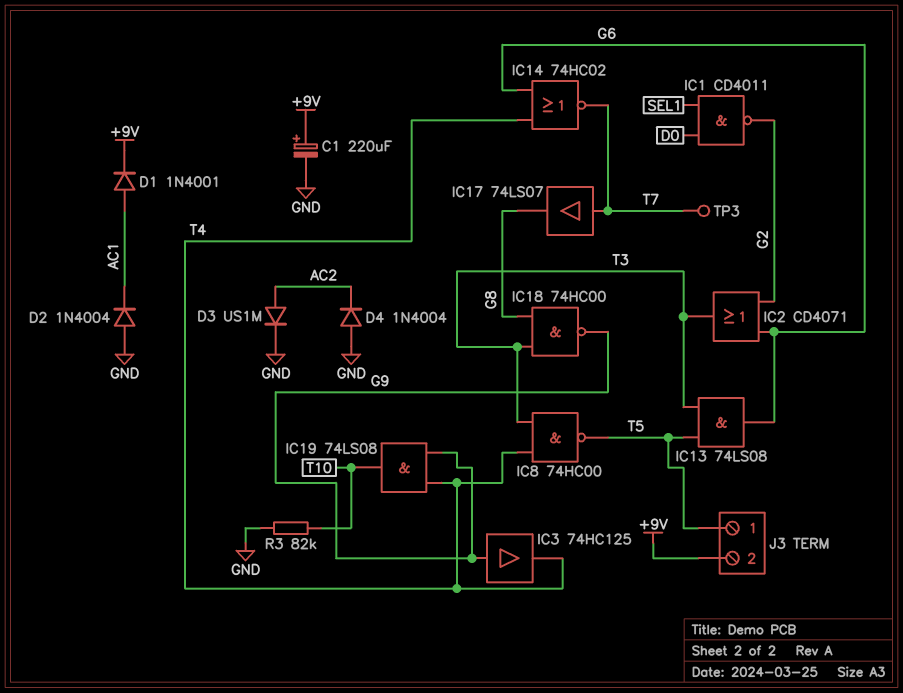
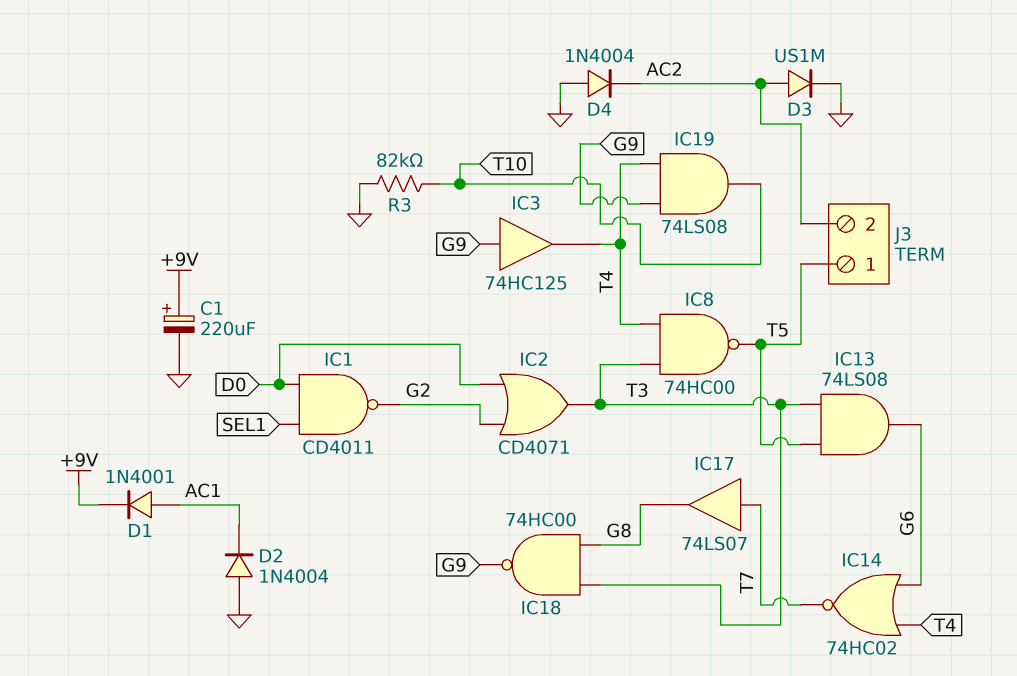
IC2: OR CD4071 (in G2, in G6, out T3) -> OR CD4071 (in D0, in G2, out T3)
J3 pin 2: +9V -> AC2
TP3: test point (T7) -> none

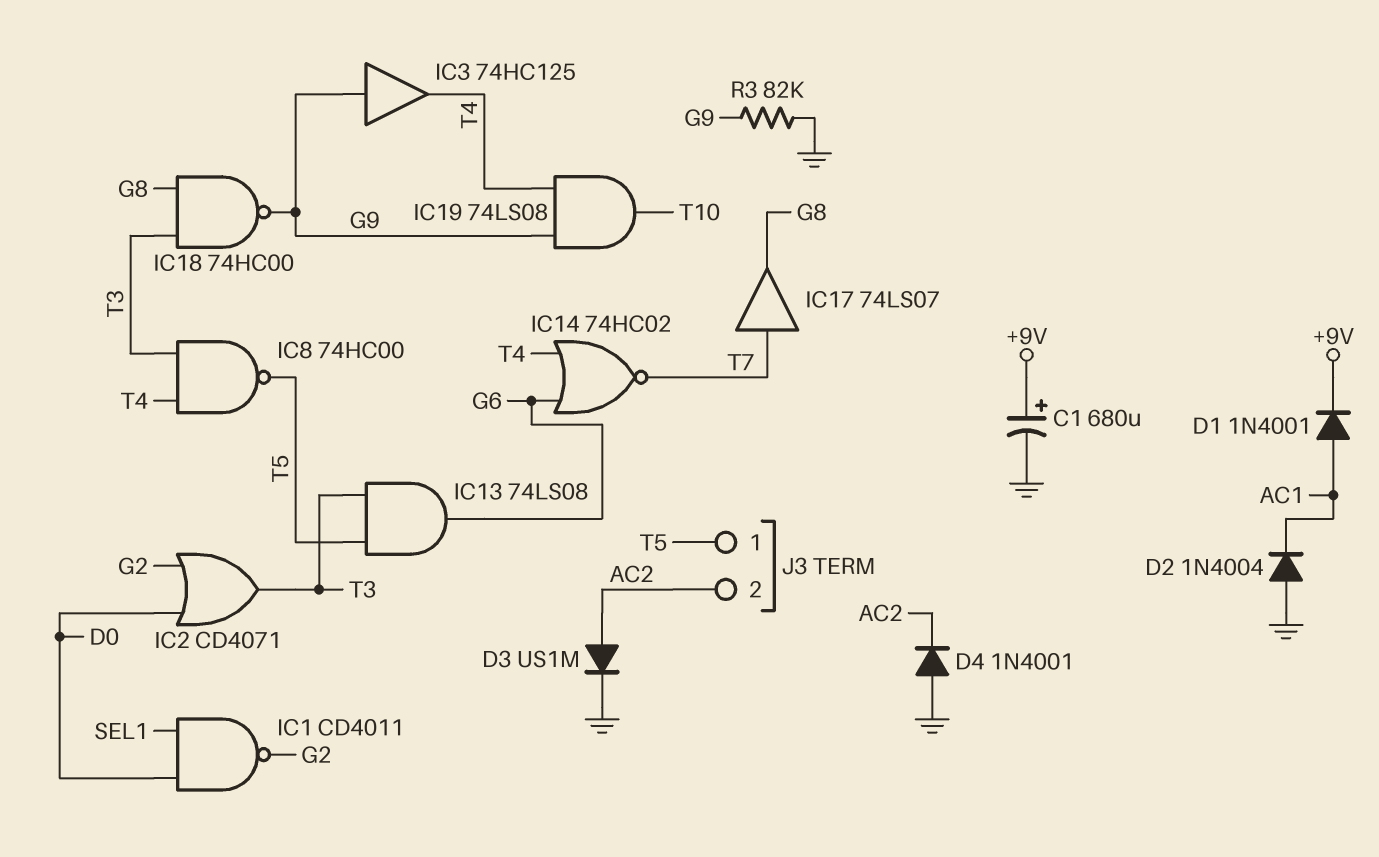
C1: 220uF (plus +9V, minus GND) -> 680uF (plus +9V, minus GND)
D4: diode 1N4004 (A GND, K AC2) -> diode 1N4001 (A GND, K AC2)
R3: 82k (GND, T10) -> 82k (G9, GND)

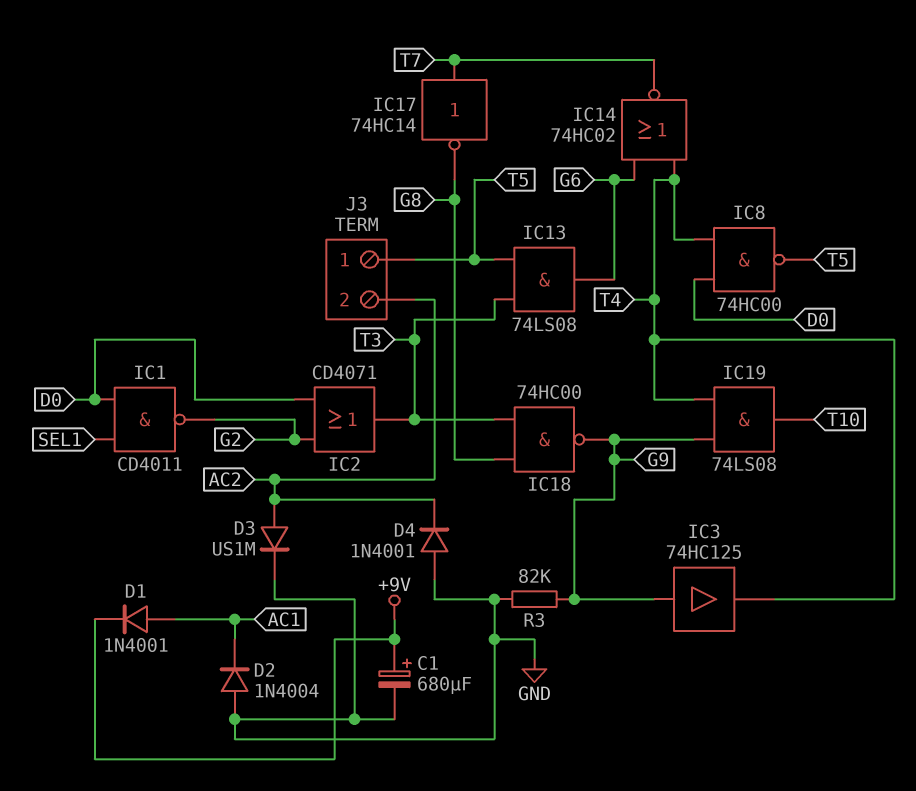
IC8: NAND 74HC00 (in T3, in T4, out T5) -> NAND 74HC00 (in D0, in T4, out T5)
IC17: buffer 74LS07 (in T7, out G8) -> NOT 74HC14 (in T7, out G8)

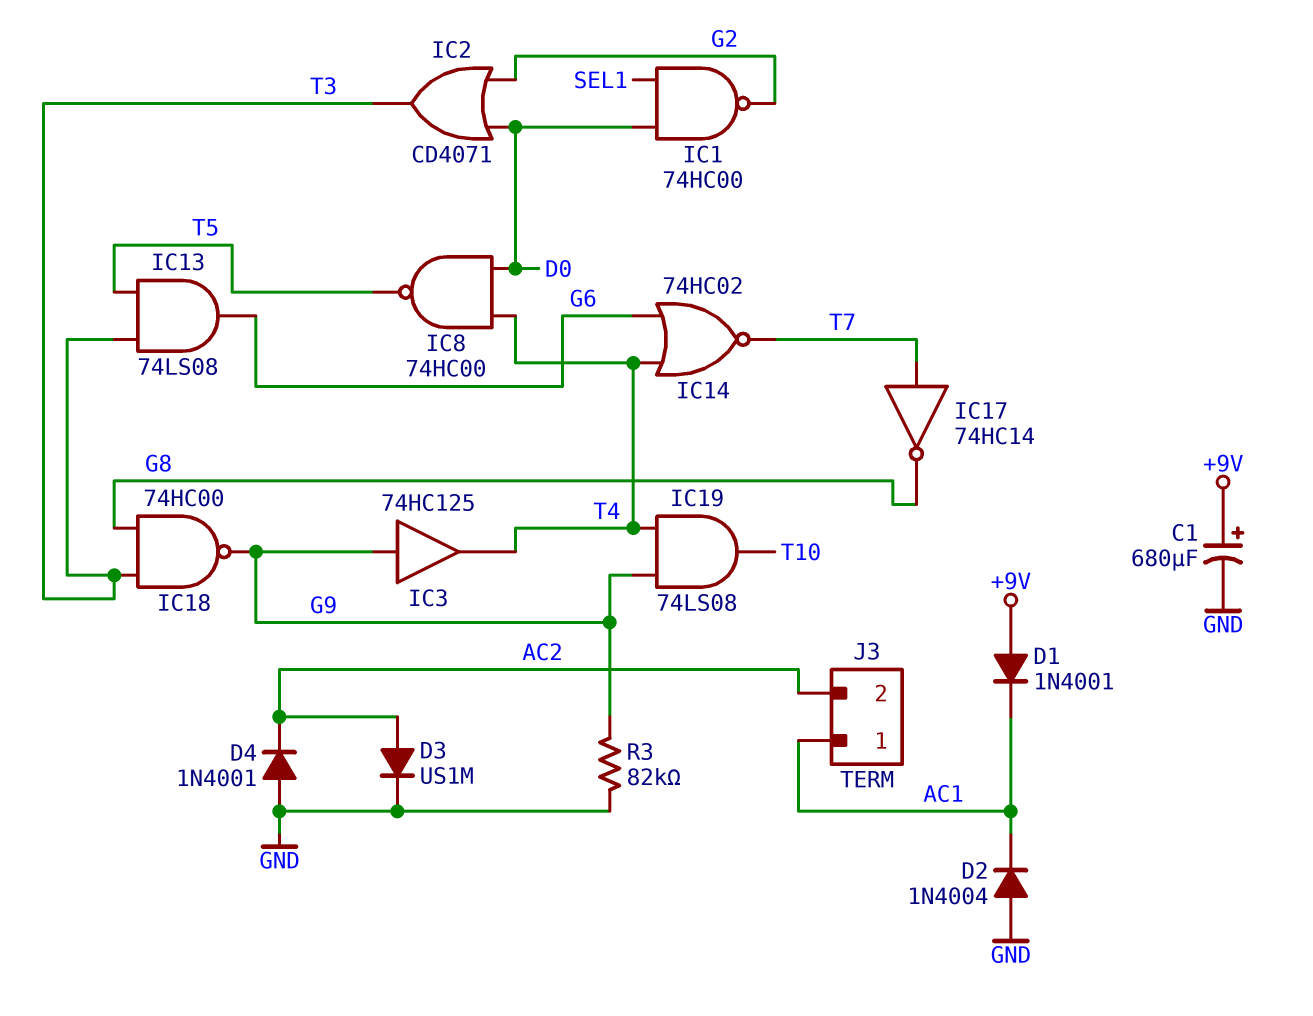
D1: diode 1N4001 (A AC1, K +9V) -> diode 1N4001 (A +9V, K AC1)
IC1: NAND CD4011 (in D0, in SEL1, out G2) -> NAND 74HC00 (in D0, in SEL1, out G2)
J3 pin 1: T5 -> AC1

